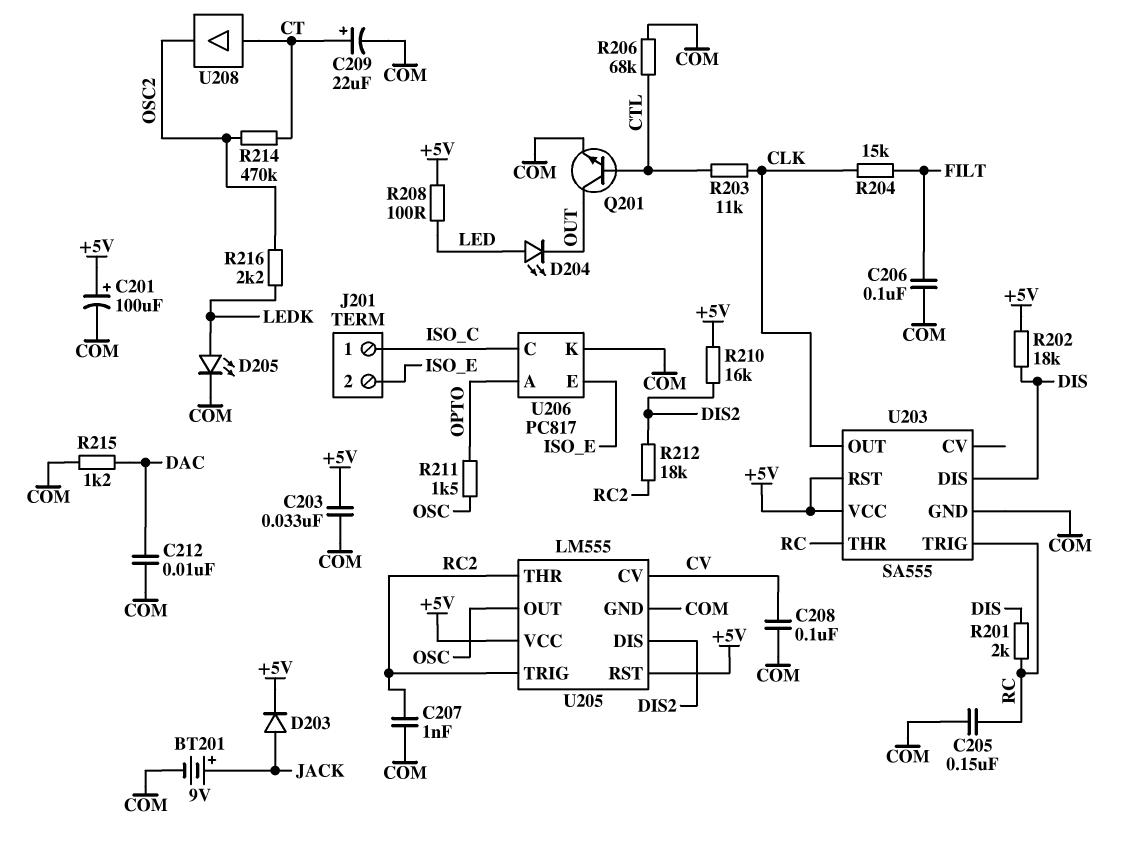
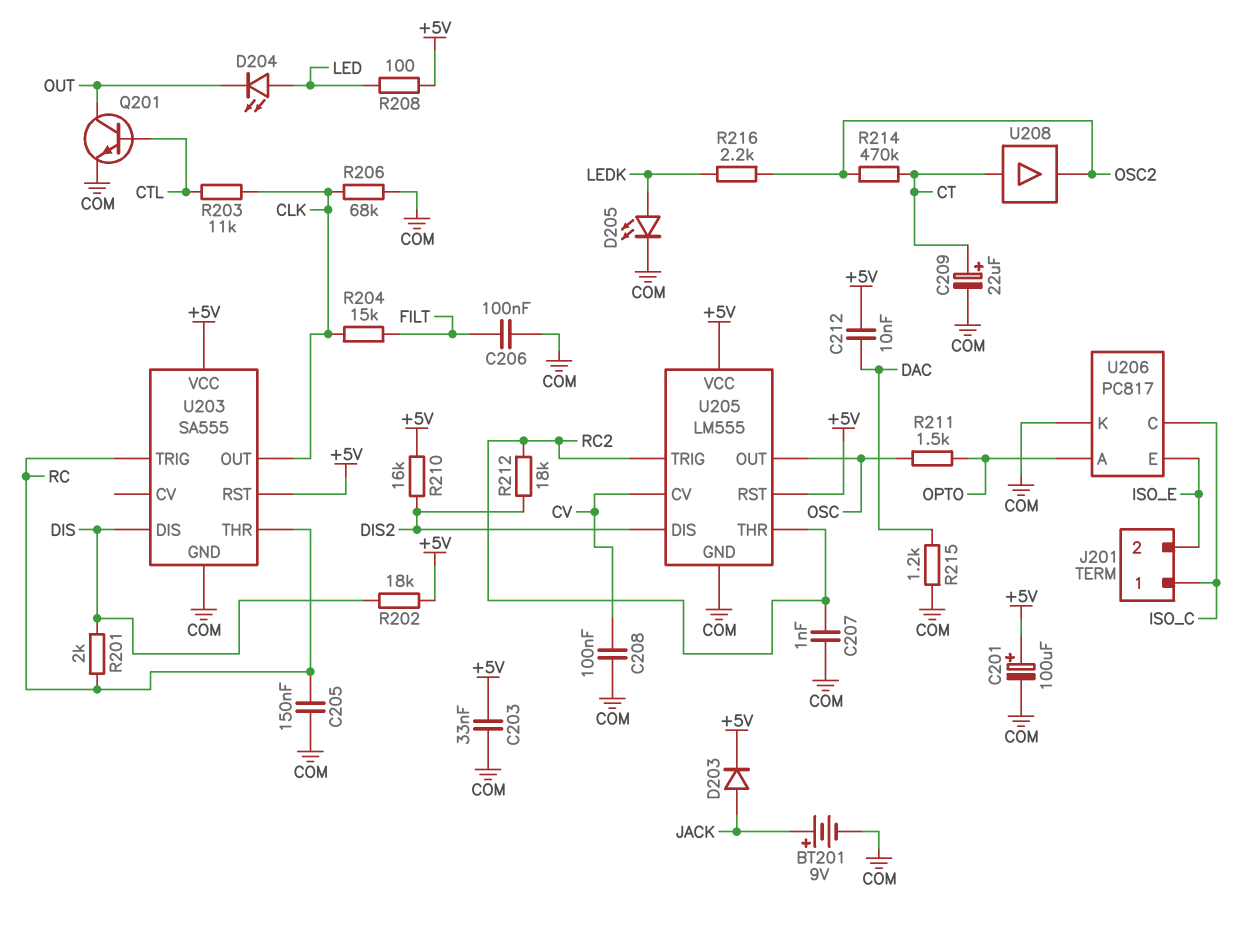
C212: 10nF (COM, DAC) -> 10nF (+5V, DAC)
R206: 68k (COM, CTL) -> 68k (CLK, COM)

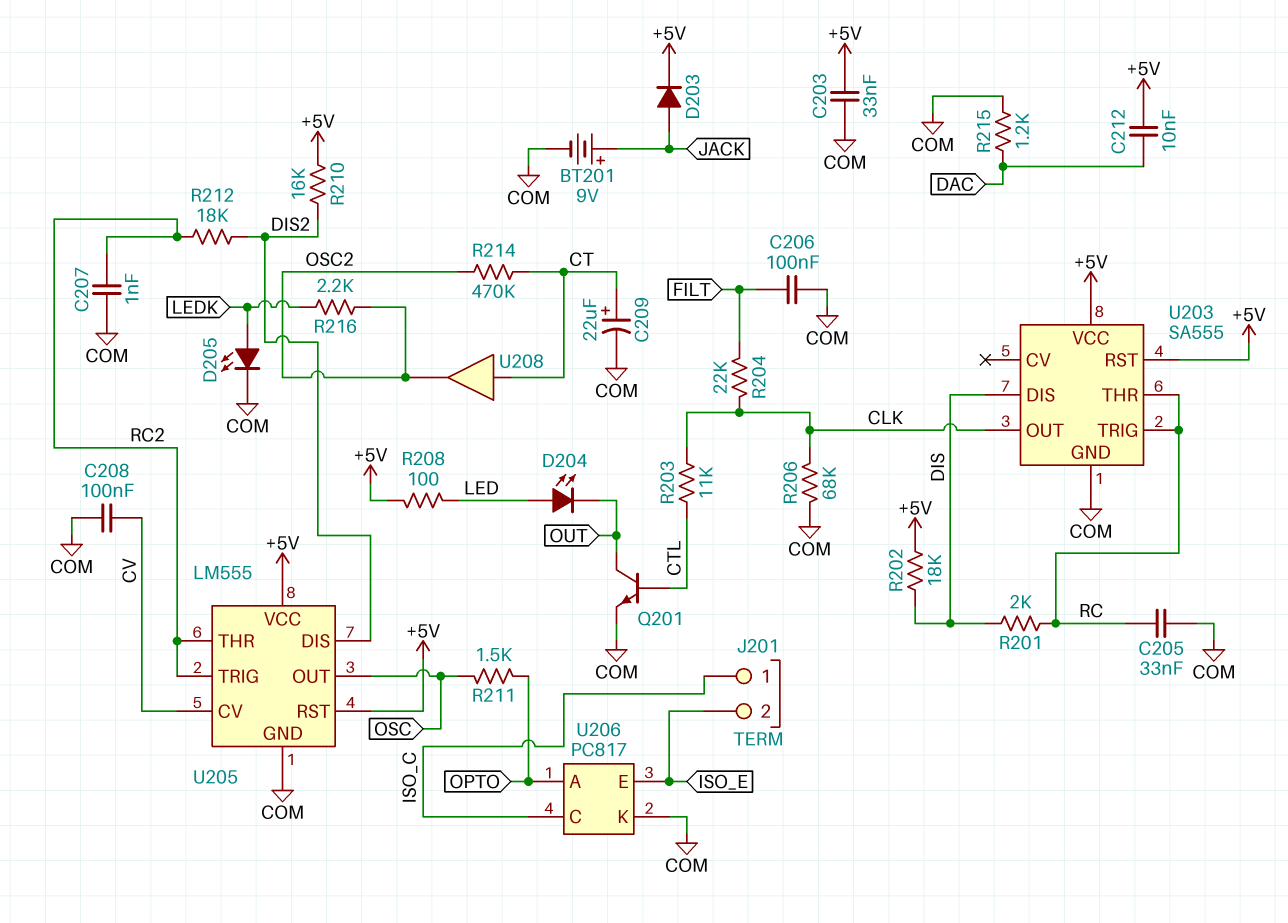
C201: 100uF (plus +5V, minus COM) -> none
C205: 150nF (COM, RC) -> 33nF (COM, RC)
R204: 15k (CLK, FILT) -> 22k (CLK, FILT)

